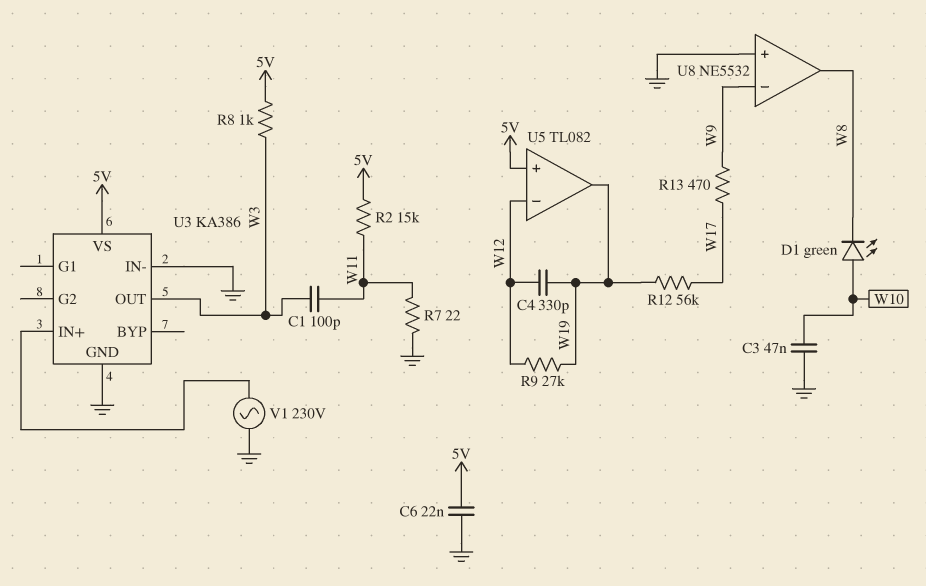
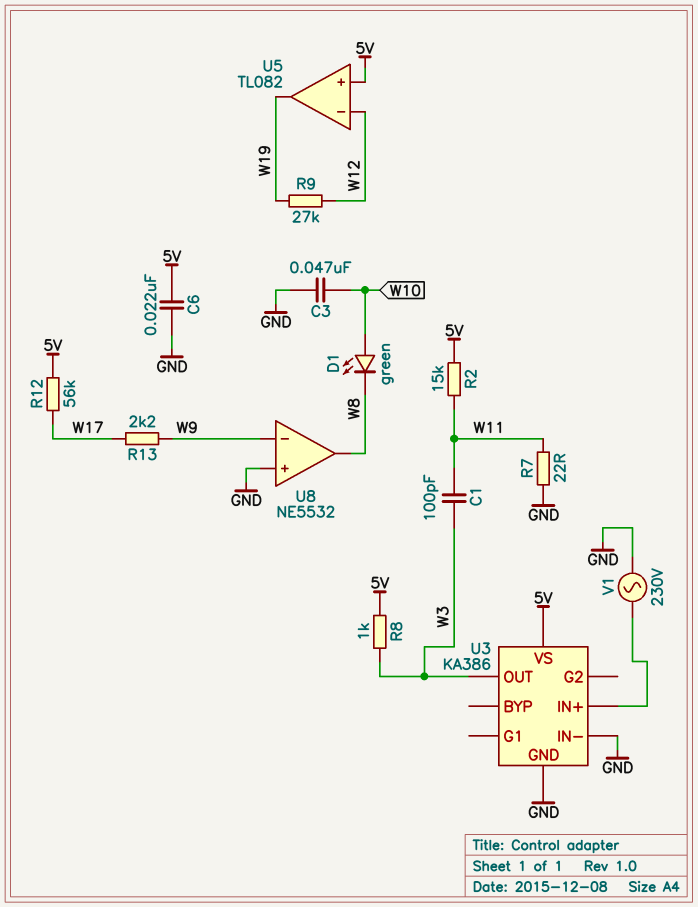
C4: 330pF (W12, W19) -> none
R12: 56k (W17, W19) -> 56k (5V, W17)
R13: 470 (W9, W17) -> 2.2k (W9, W17)

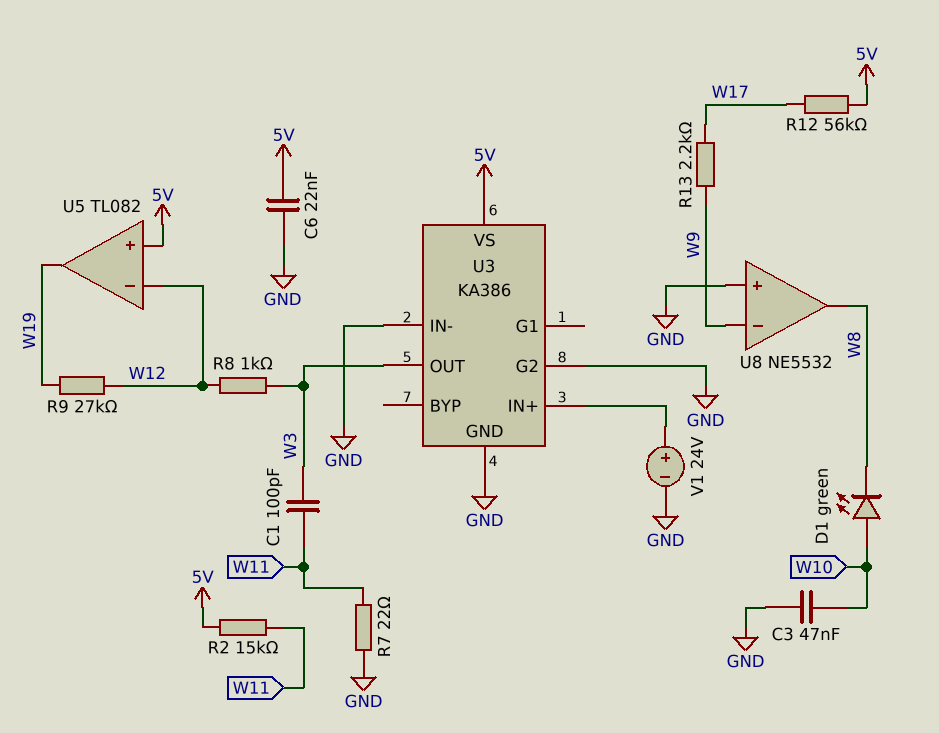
R8: 1k (5V, W3) -> 1k (W3, W12)
U3 pin G2: none -> GND
V1: AC 230V (GND, U3/IN+) -> 24V (plus U3/IN+, minus GND)

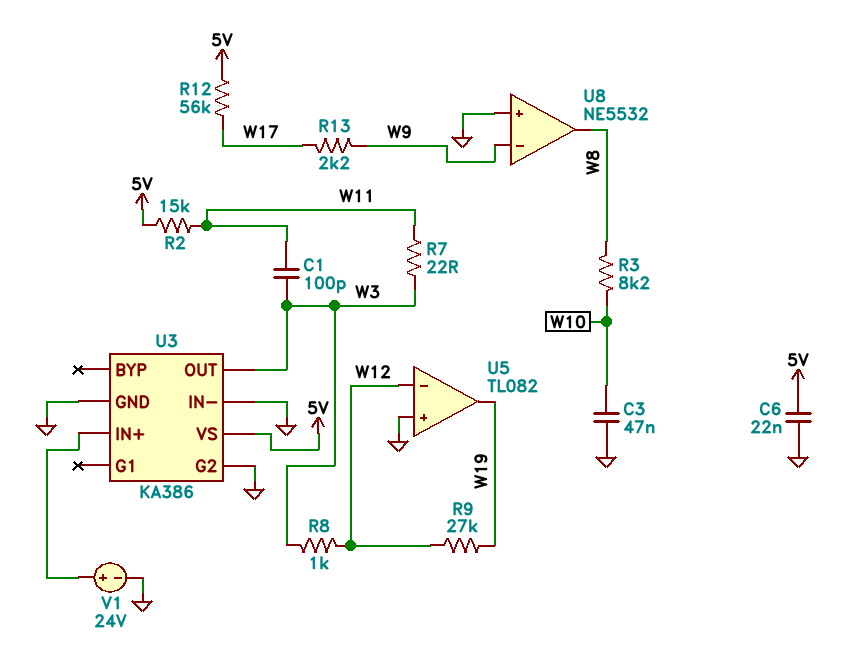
D1: LED green (A W10, K W8) -> none
R3: none -> 8.2k (W8, W10)
R7: 22 (GND, W11) -> 22 (W3, W11)
U5 pin in+: 5V -> GND

